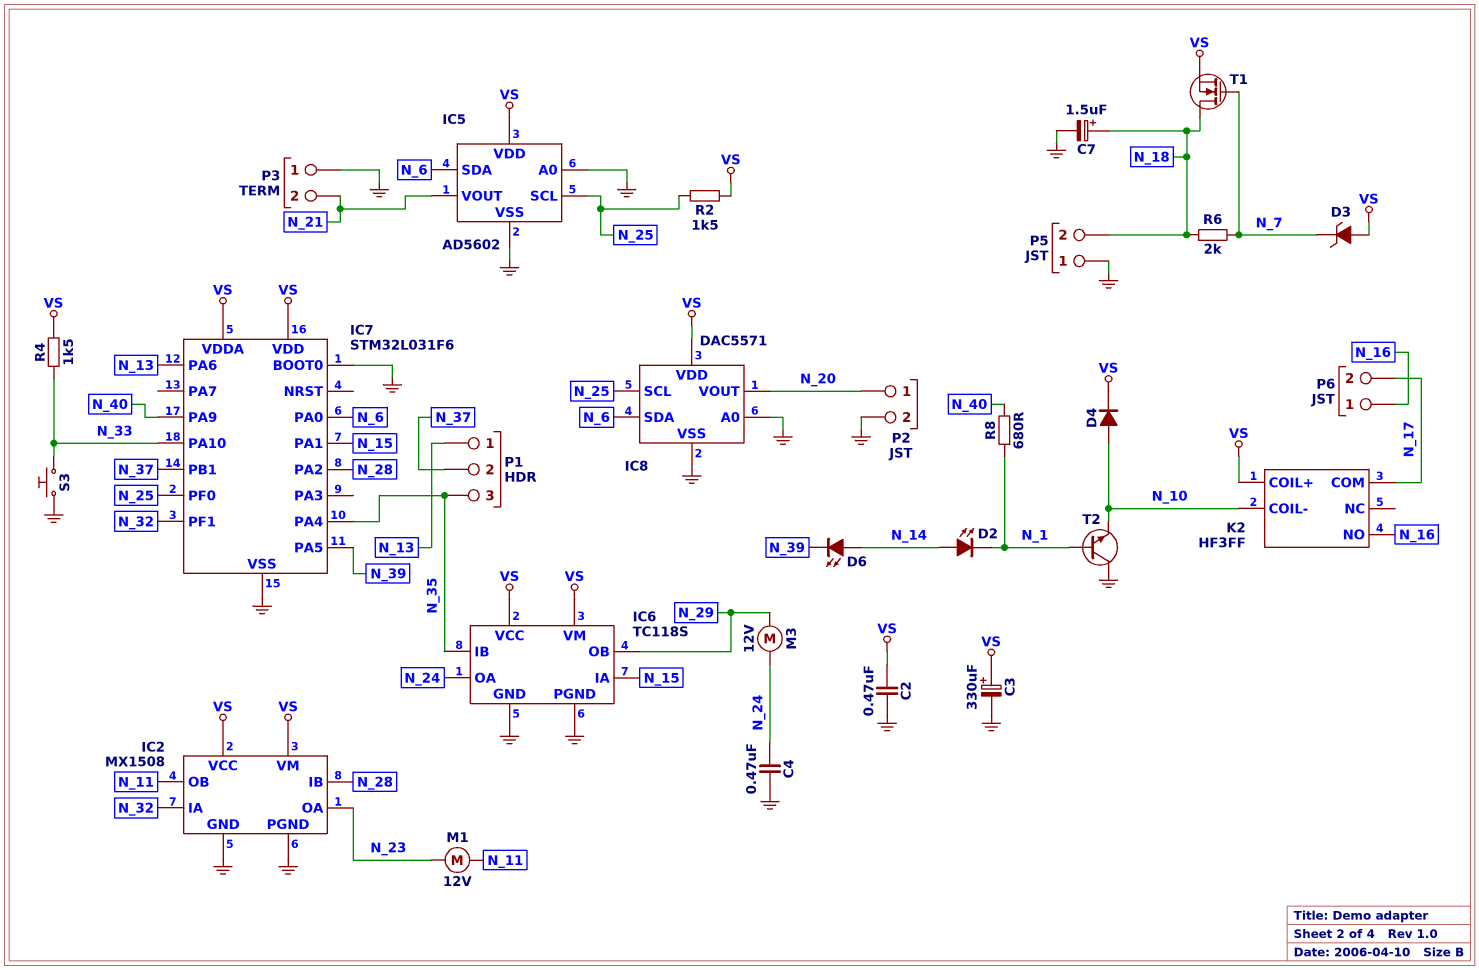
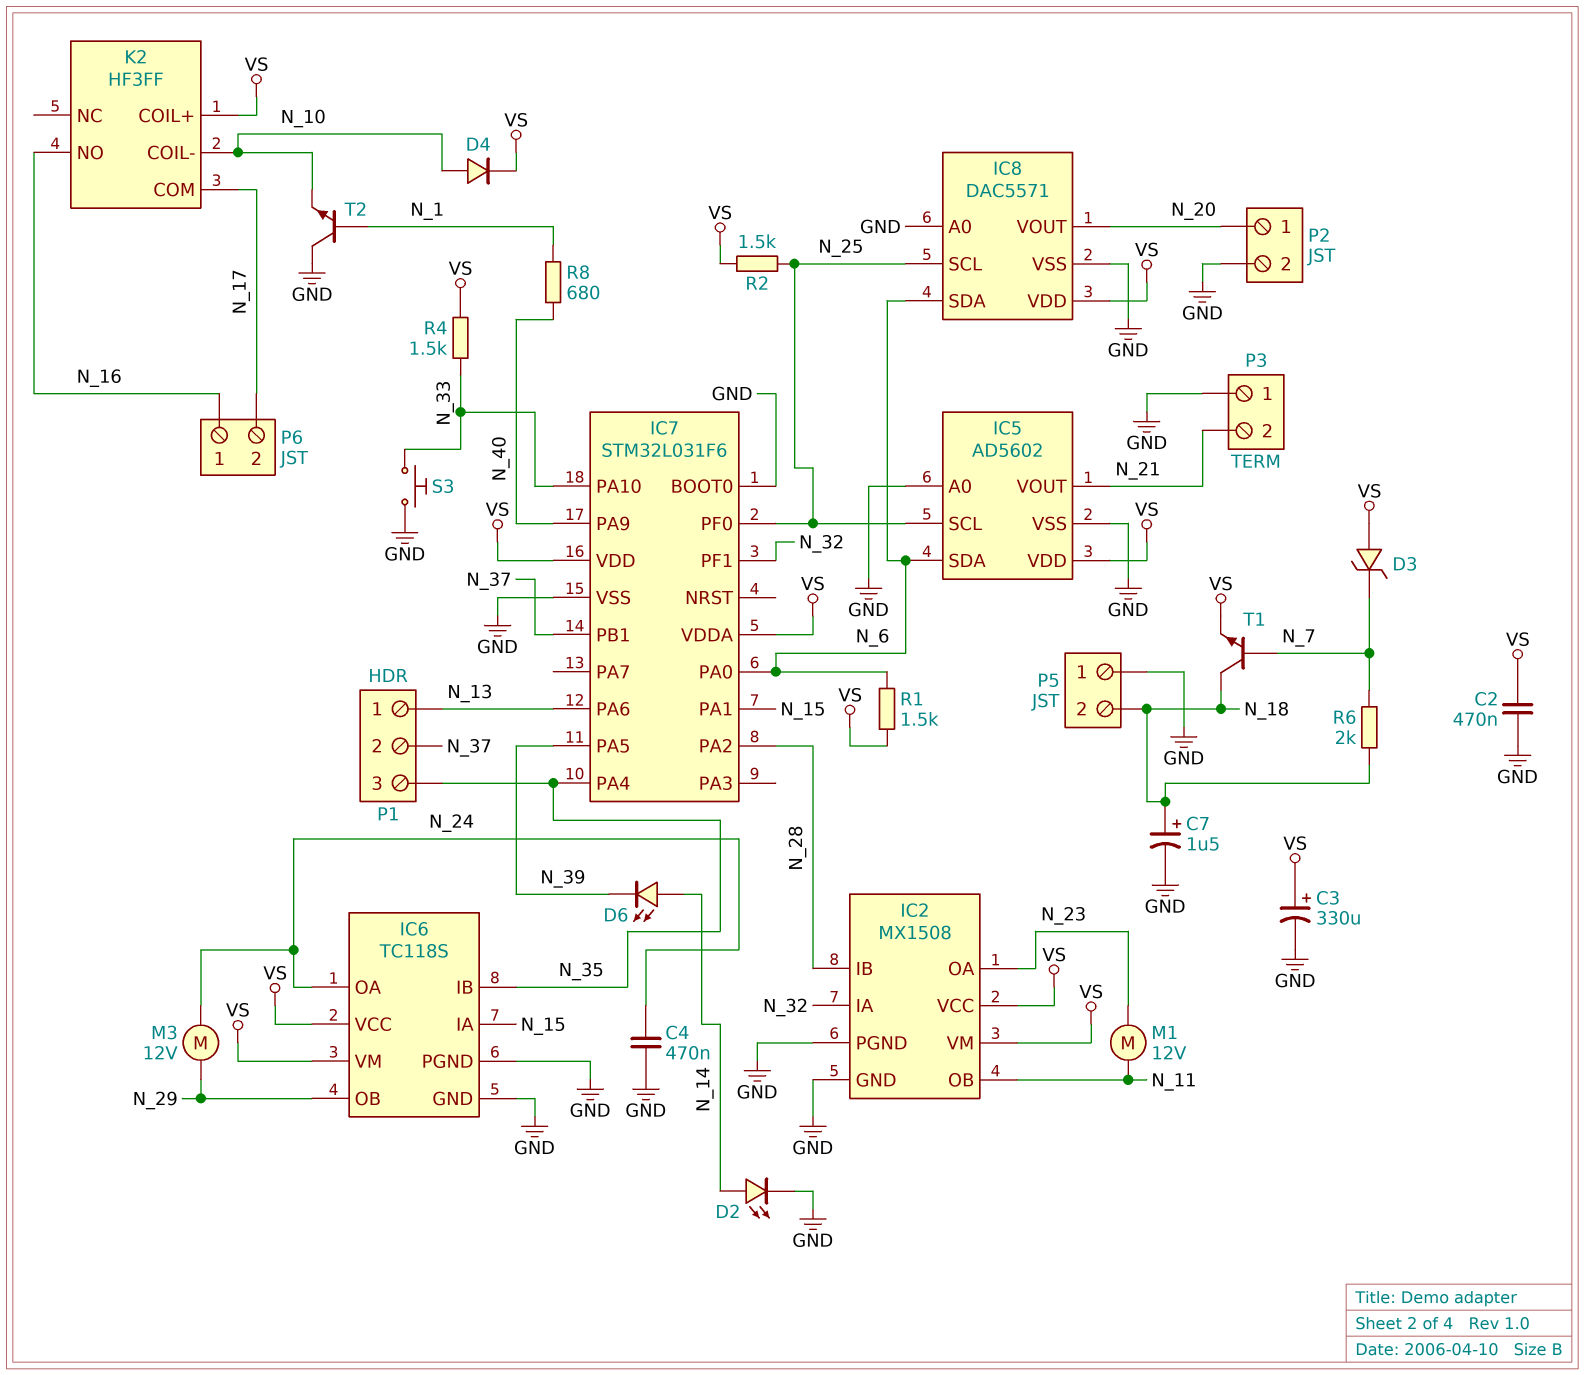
D2: LED (A N_14, K N_1) -> LED (A N_14, K GND)
R1: none -> 1.5k (N_6, VS)
T1: NMOS (G N_7, D N_18, S VS) -> NPN (B N_7, C N_18, E VS)

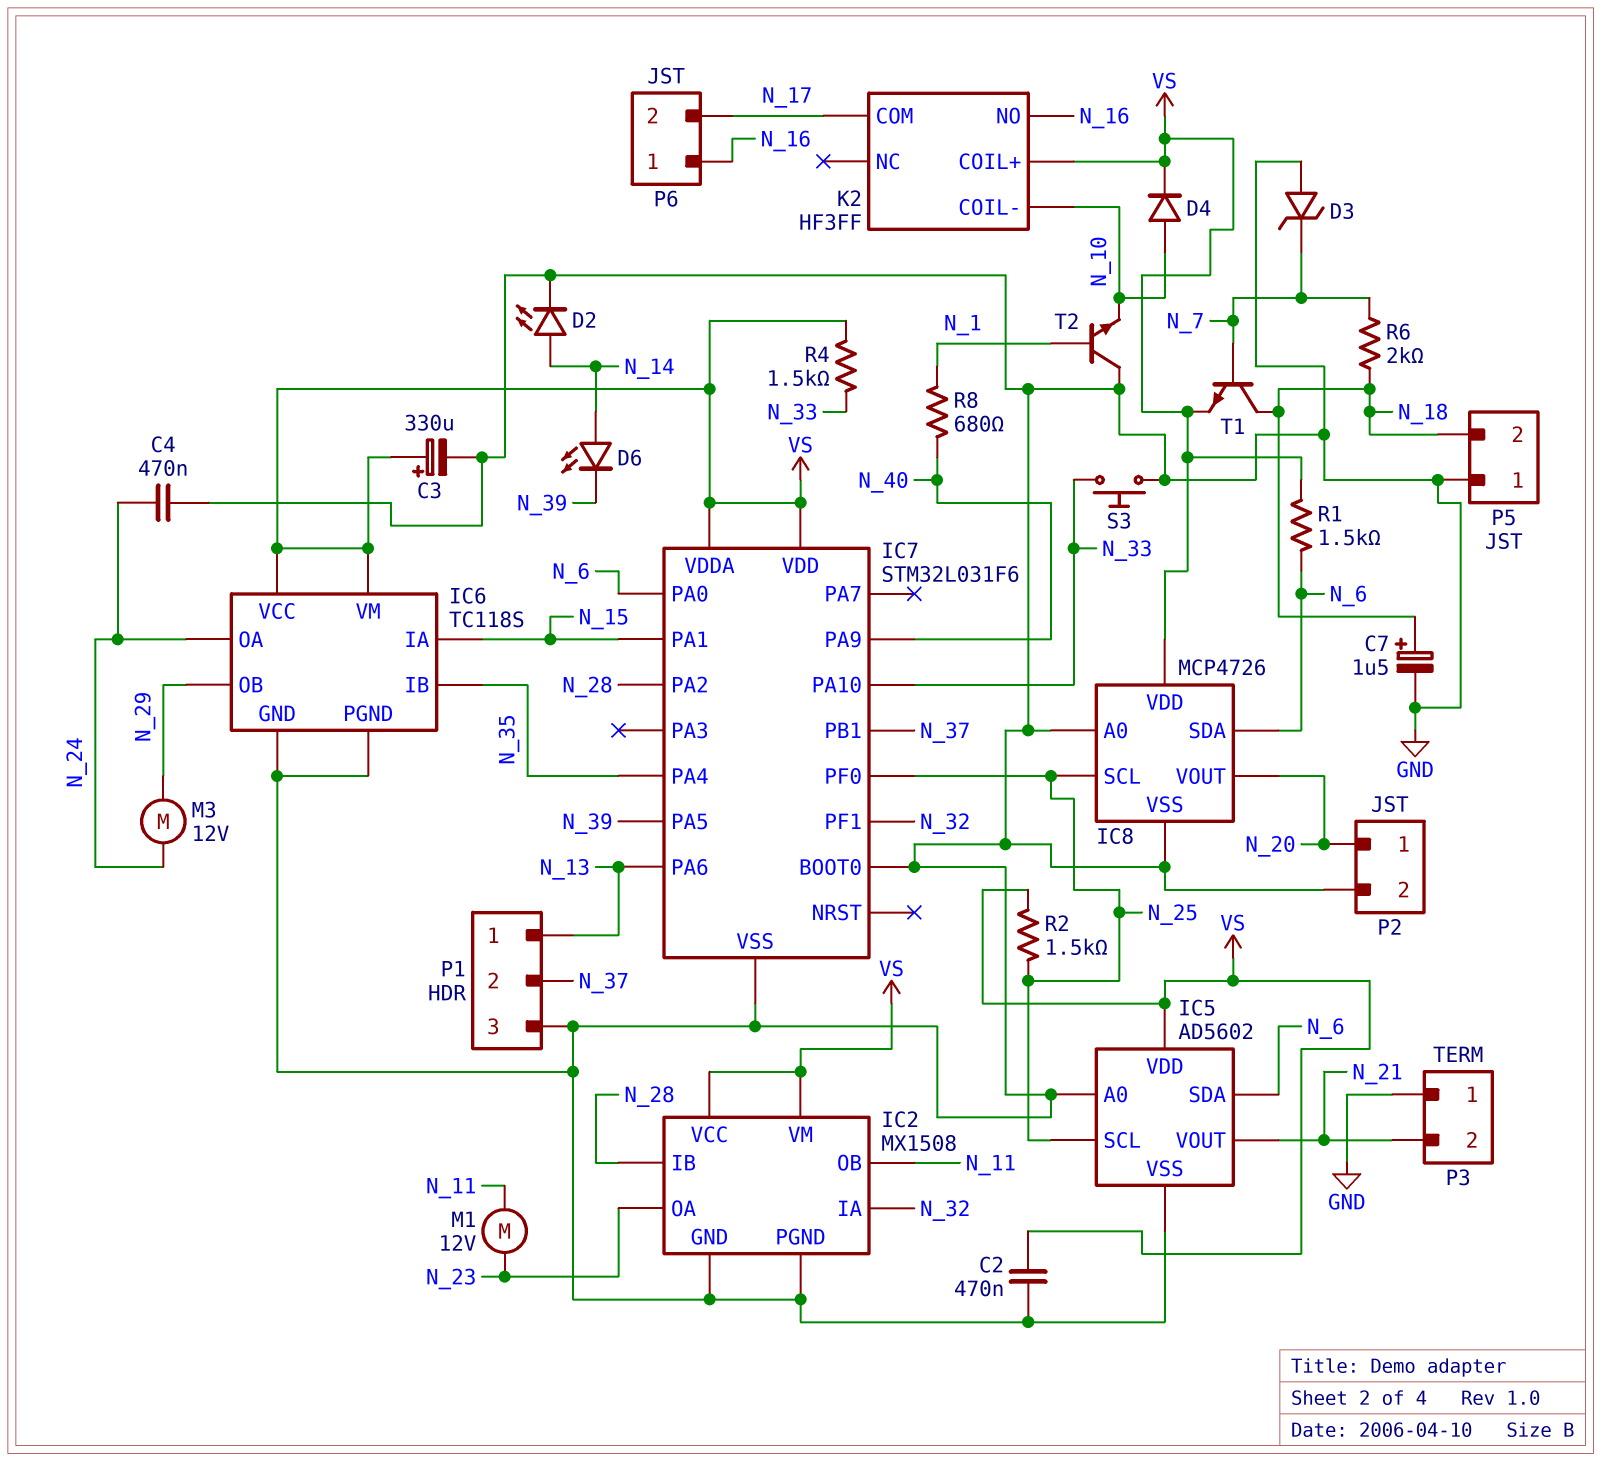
D3: zener (A VS, K N_7) -> zener (A GND, K N_7)
IC8: DAC5571 -> MCP4726
P1 pin 3: N_35 -> GND

